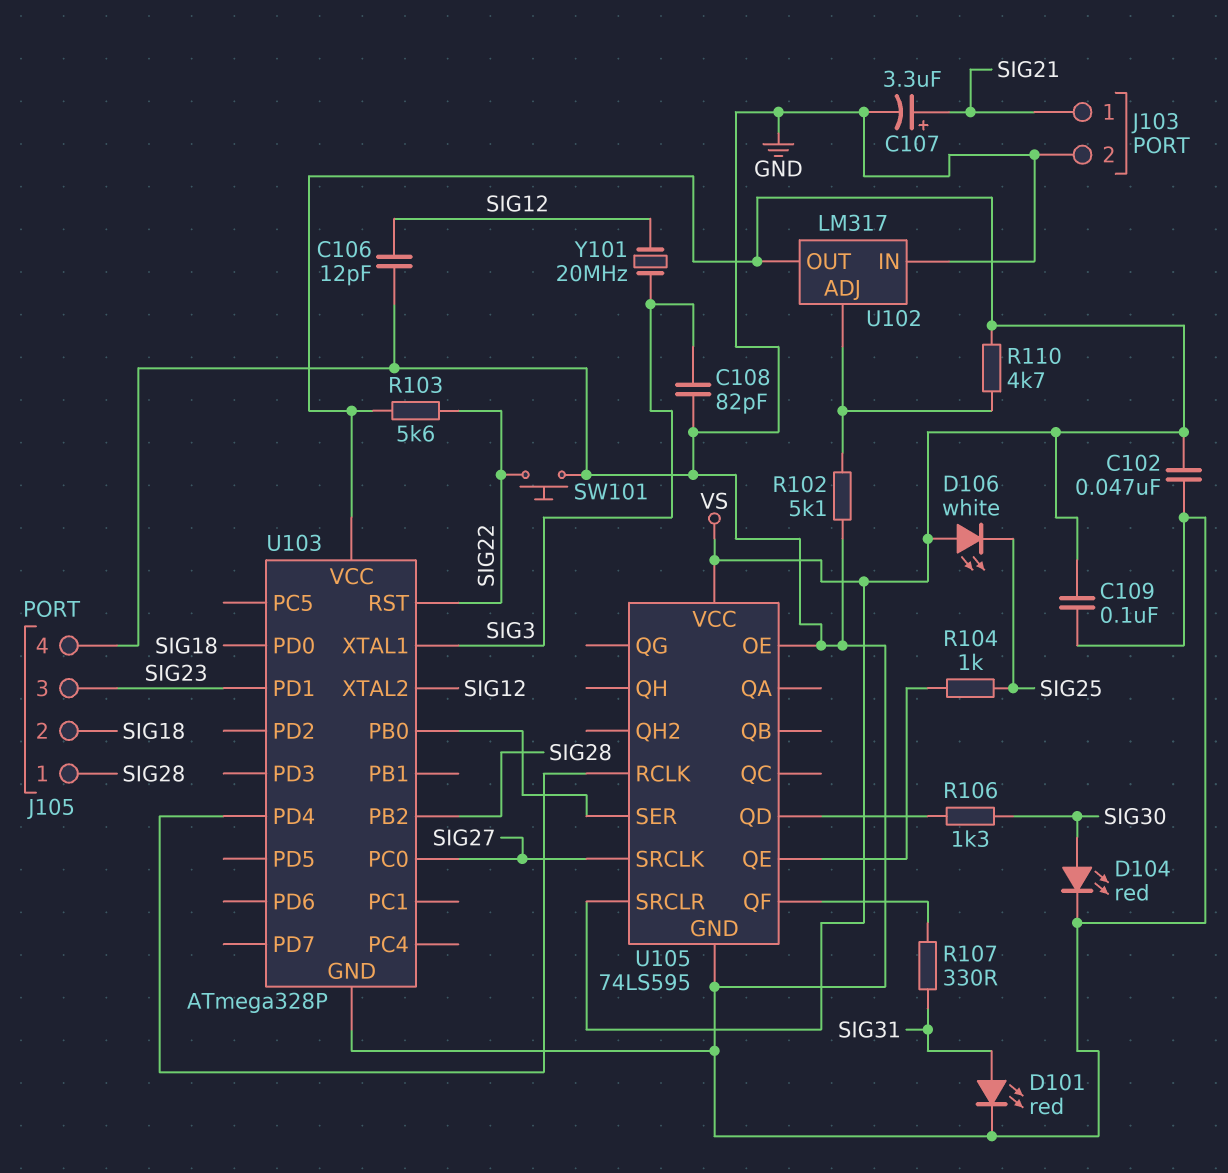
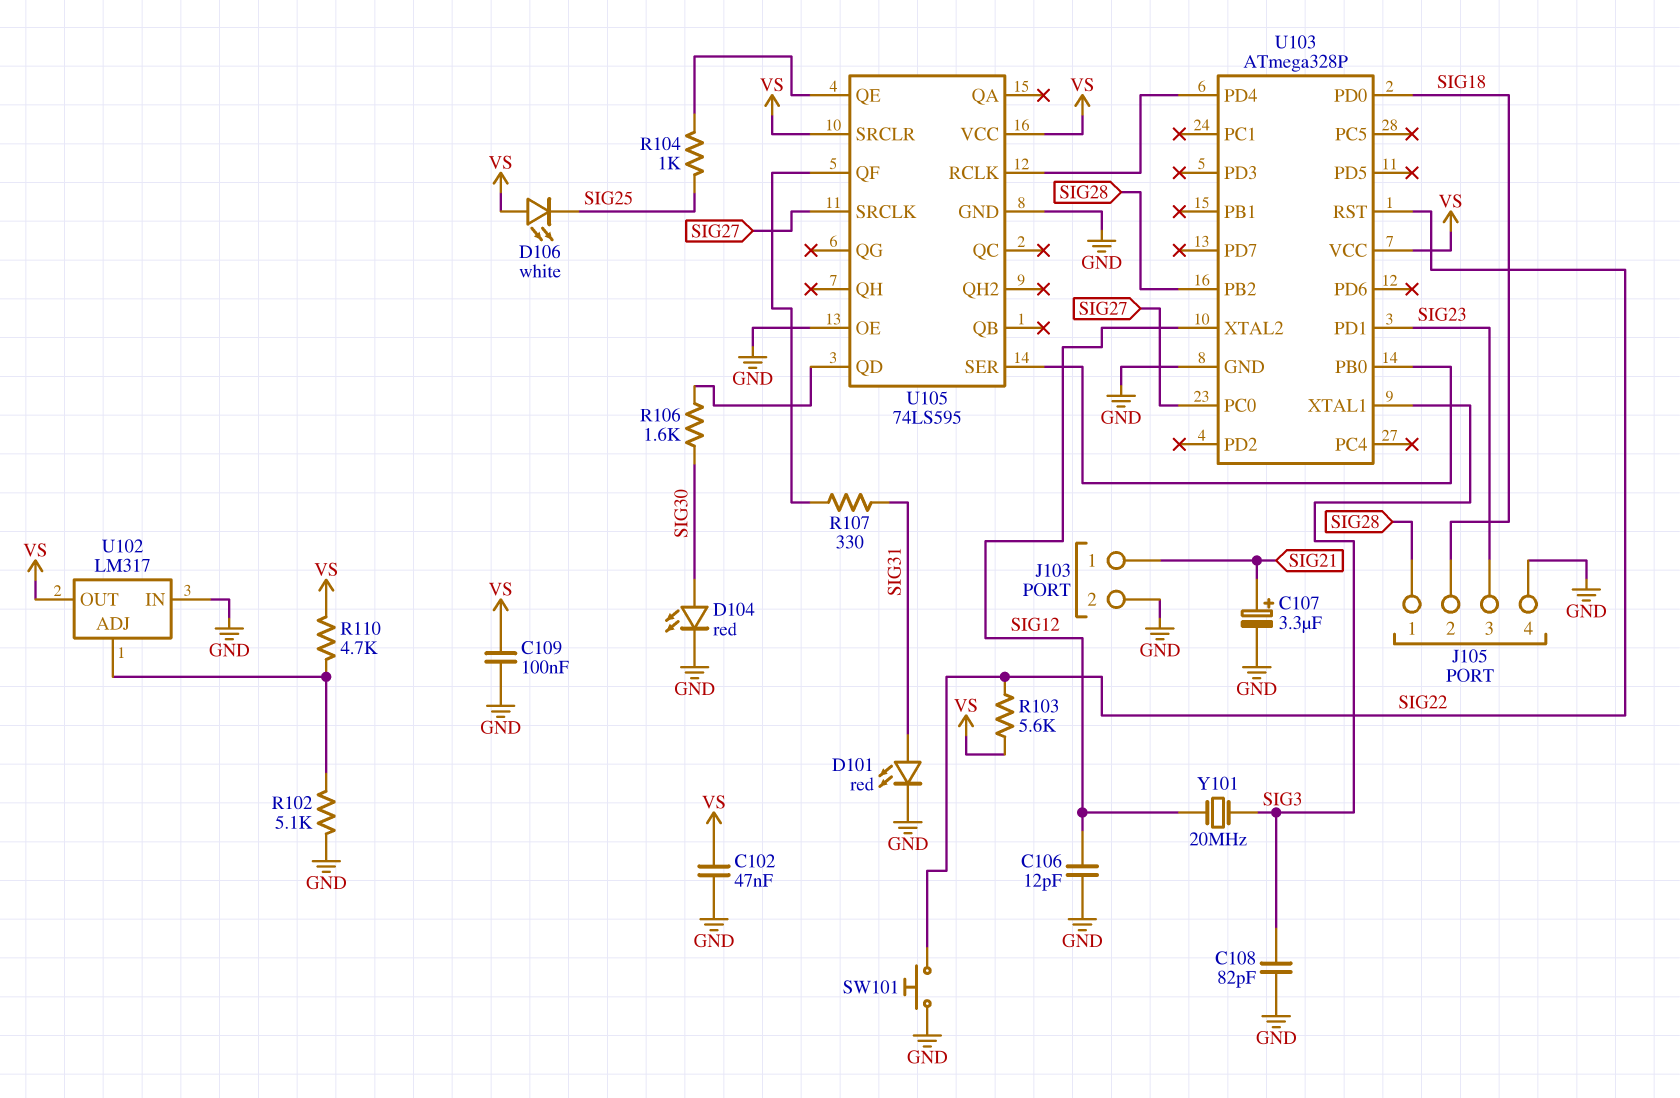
R106: 1.3k (SIG30, U105/QD) -> 1.6k (SIG30, U105/QD)

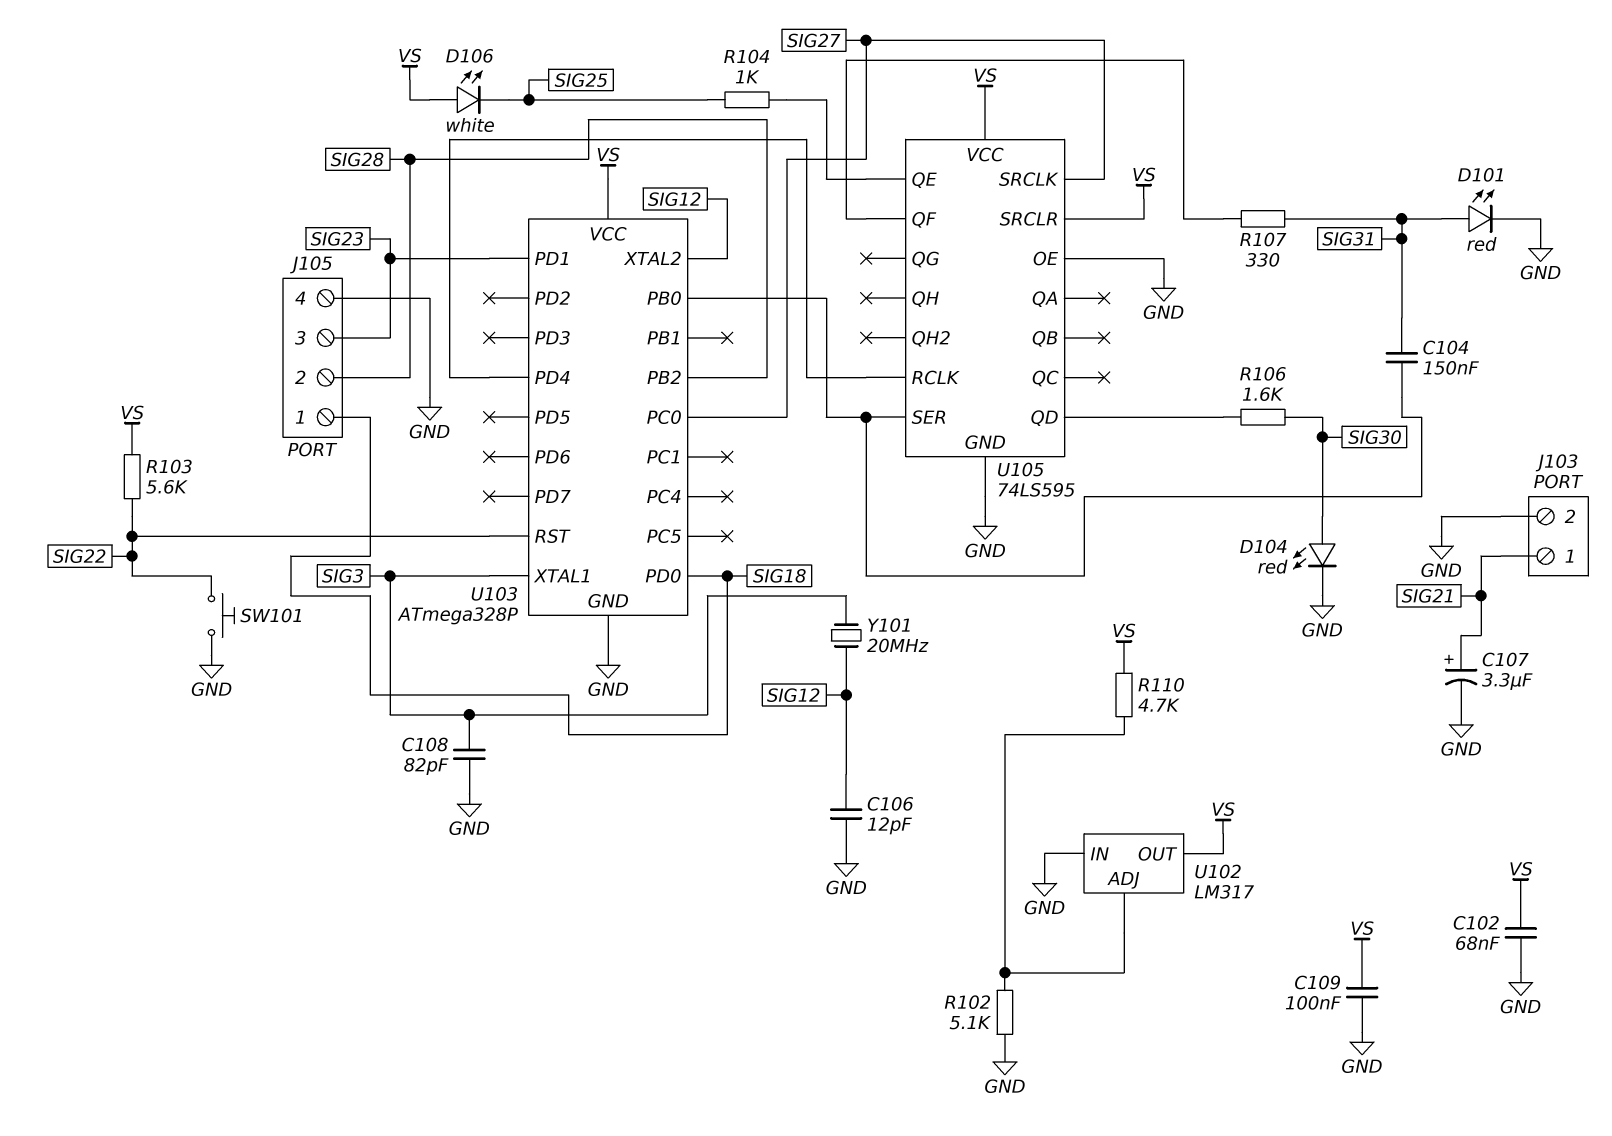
C102: 47nF (GND, VS) -> 68nF (GND, VS)
C104: none -> 150nF (SIG31, U103/PB0)
J105 pin 1: SIG28 -> SIG18
J105 pin 2: SIG18 -> SIG28

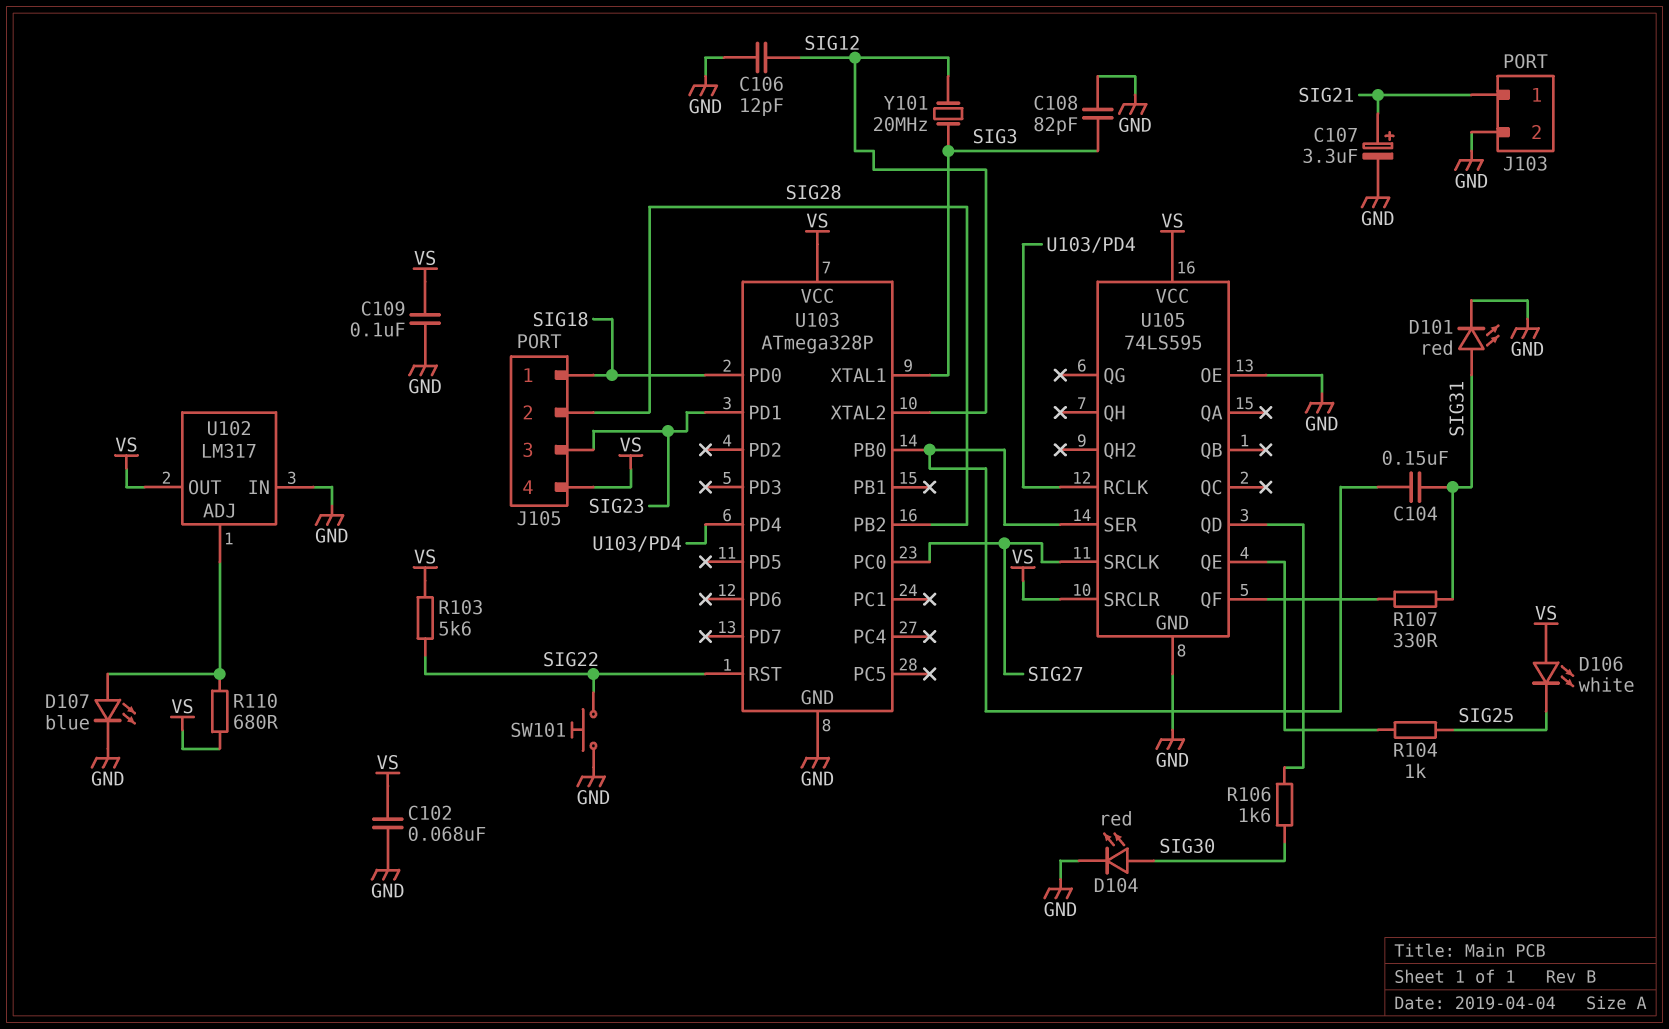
D107: none -> LED blue (A U102/ADJ, K GND)
J105 pin 4: GND -> VS
R102: 5.1k (GND, U102/ADJ) -> none
R110: 4.7k (U102/ADJ, VS) -> 680 (U102/ADJ, VS)

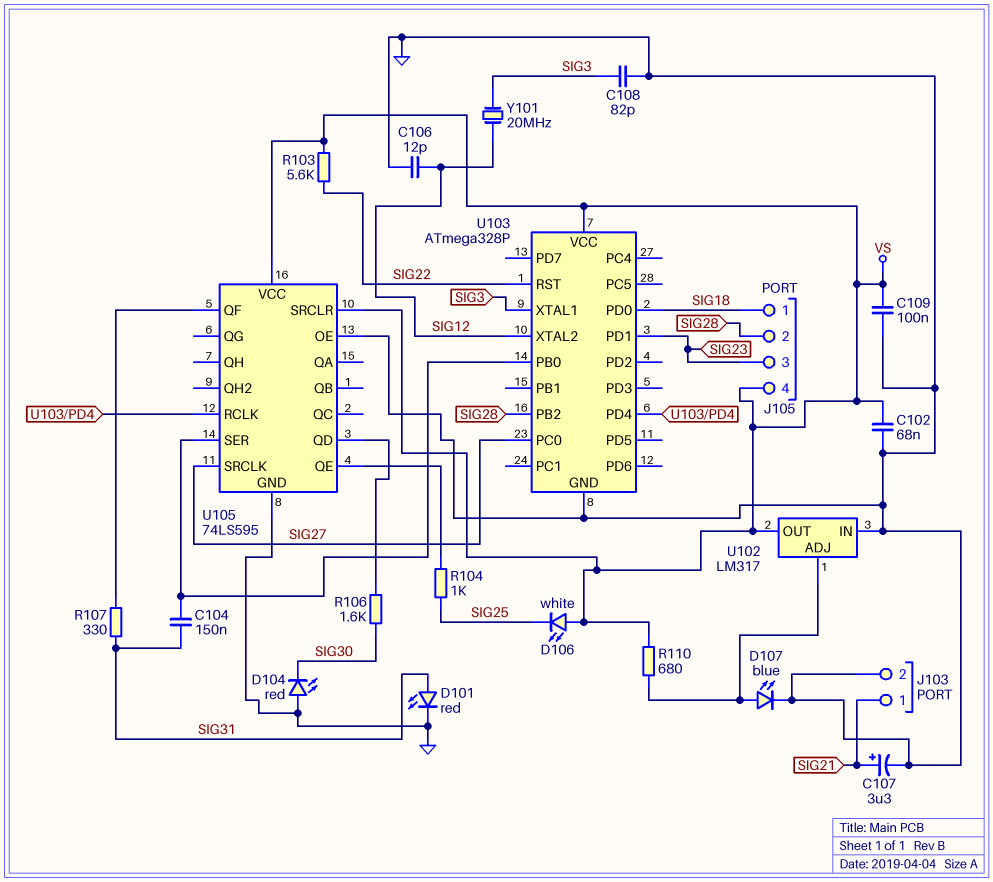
D104: LED red (A SIG30, K GND) -> LED red (A GND, K SIG30)
SW101: button (GND, SIG22) -> none

